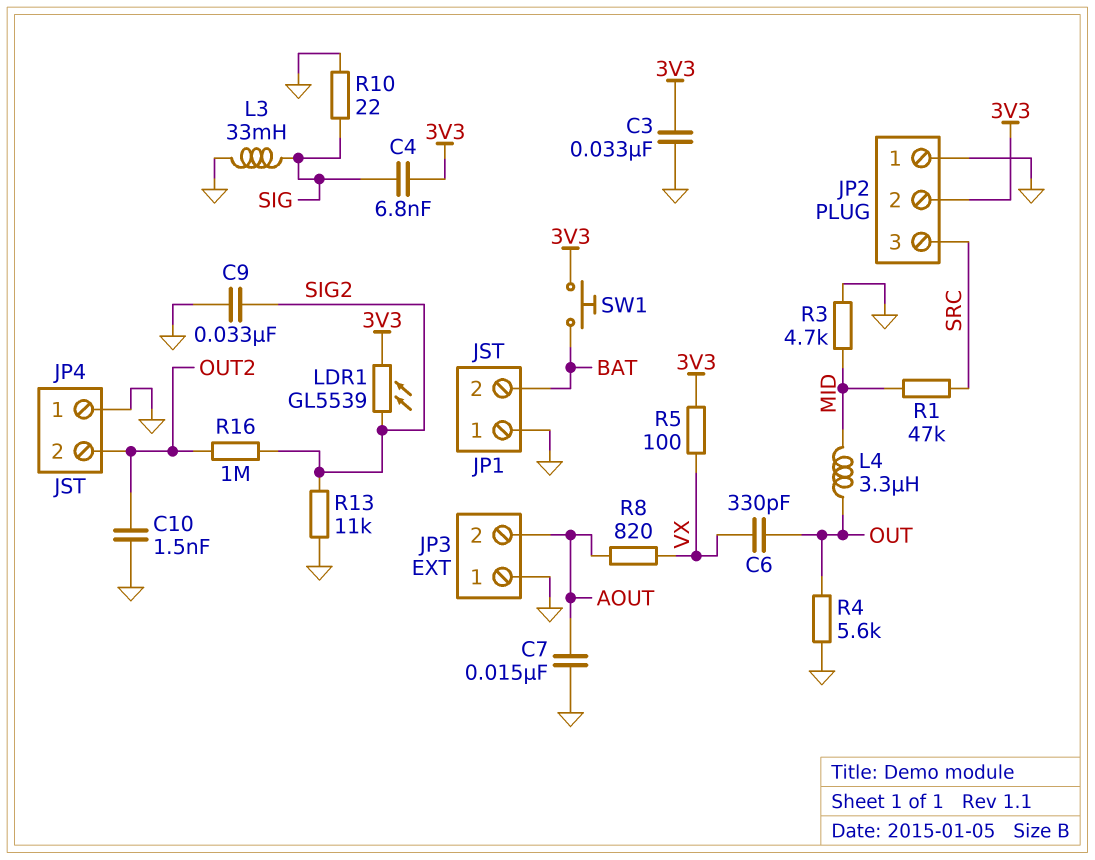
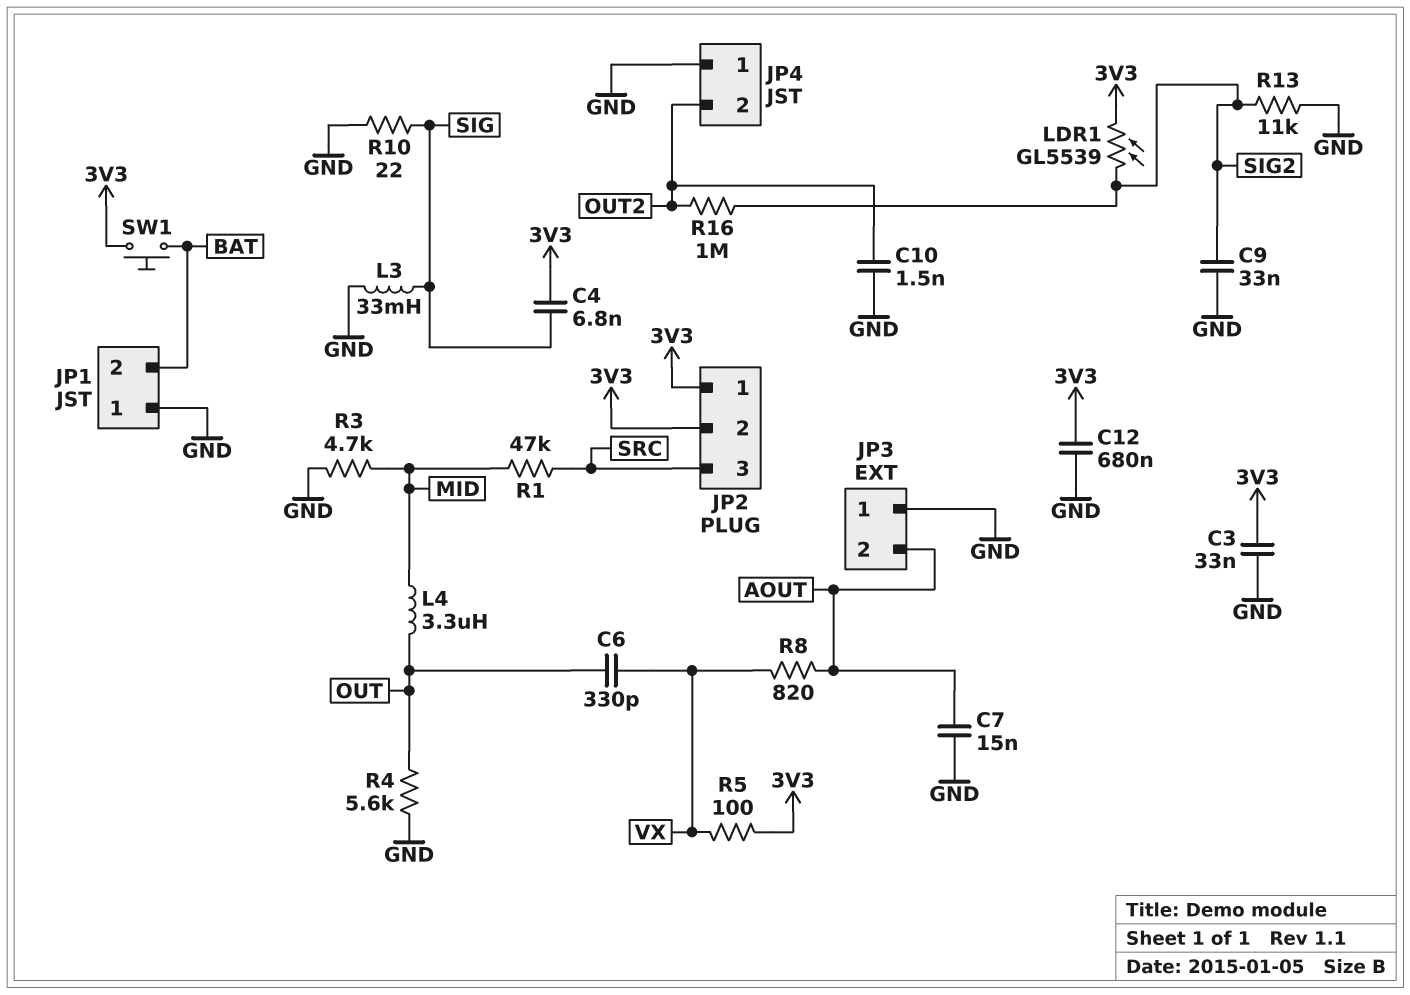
C12: none -> 680nF (3V3, GND)
JP2 pin 1: GND -> 3V3

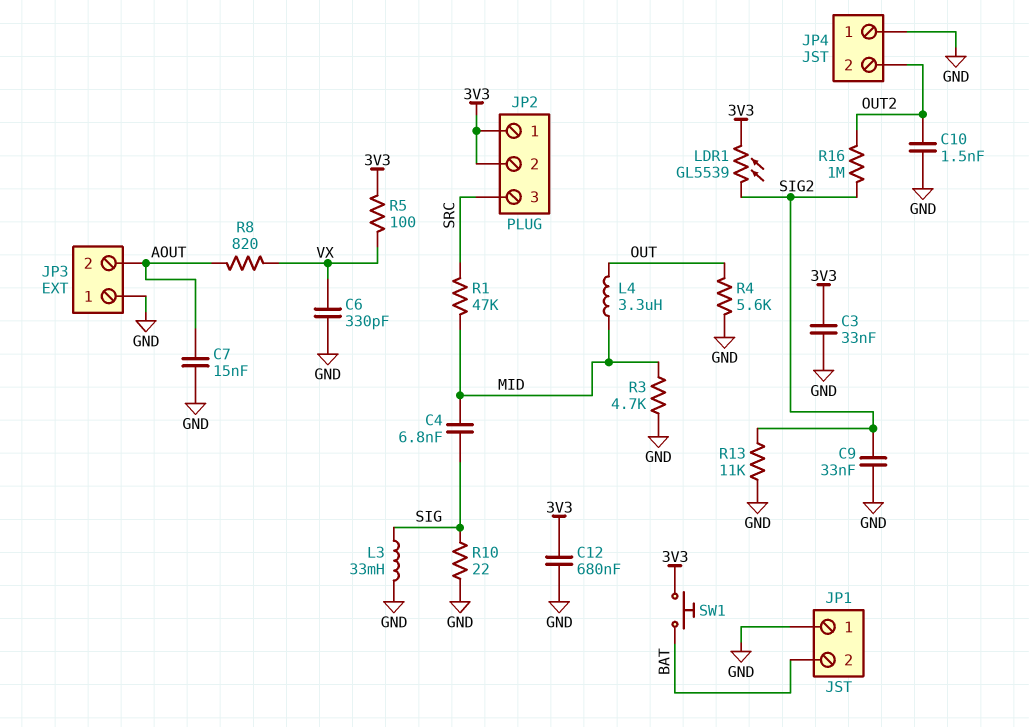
C4: 6.8nF (3V3, SIG) -> 6.8nF (MID, SIG)
C6: 330pF (OUT, VX) -> 330pF (GND, VX)

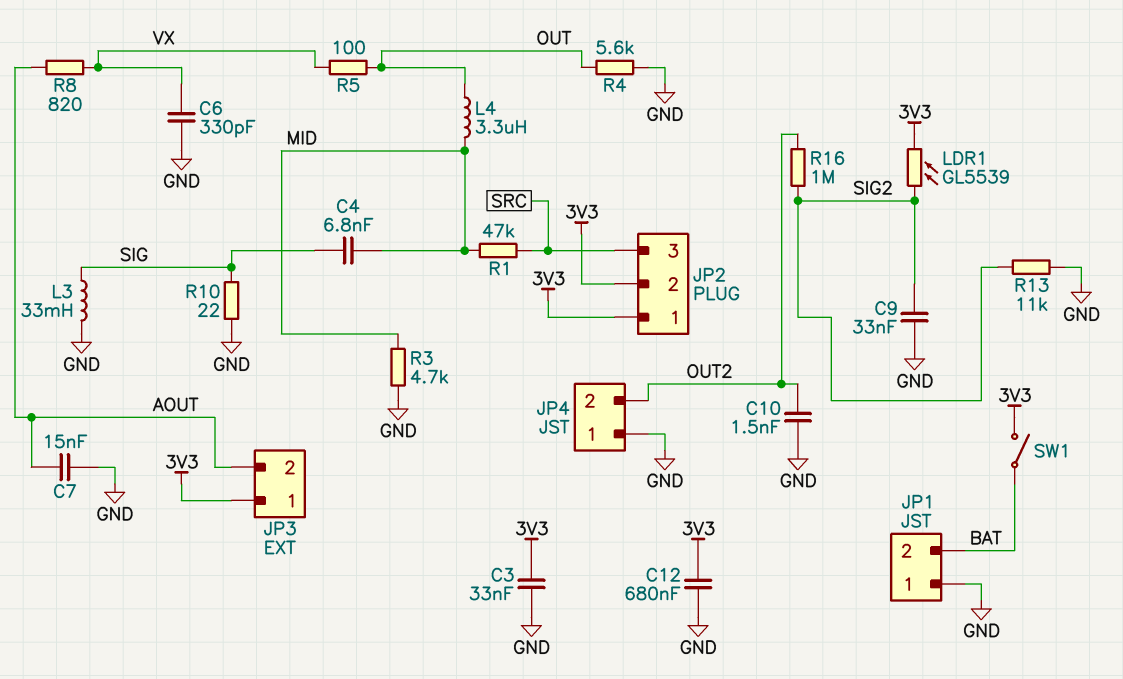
JP3 pin 1: GND -> 3V3
R5: 100 (3V3, VX) -> 100 (OUT, VX)
SW1: button (3V3, BAT) -> switch (3V3, BAT)

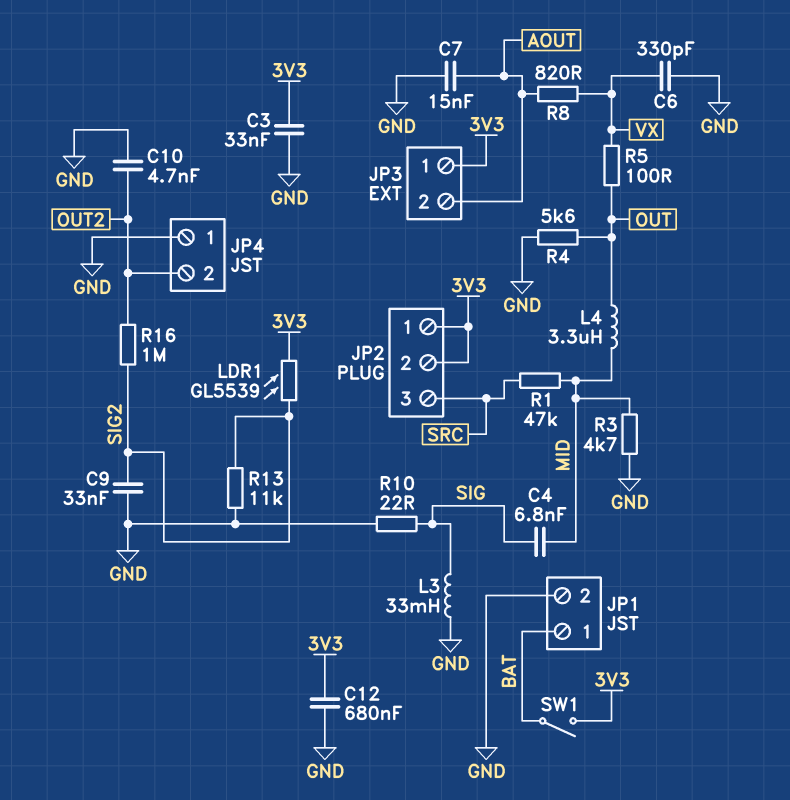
C10: 1.5nF (GND, OUT2) -> 4.7nF (GND, OUT2)
JP1 pin 1: GND -> BAT
JP1 pin 2: BAT -> GND

